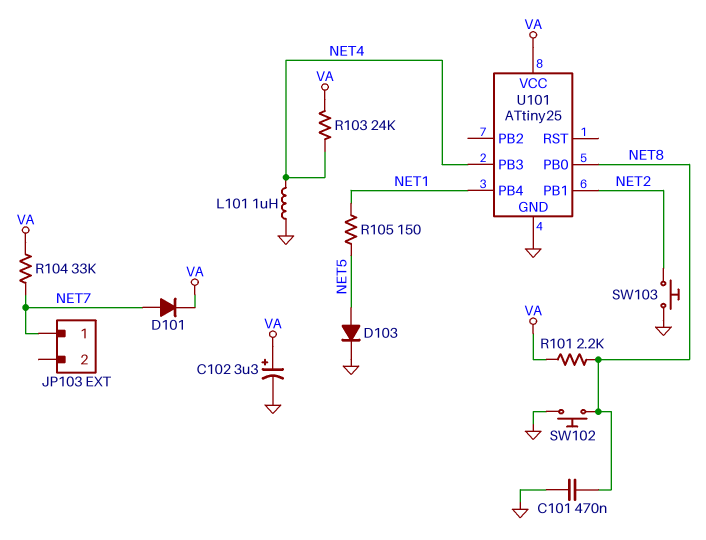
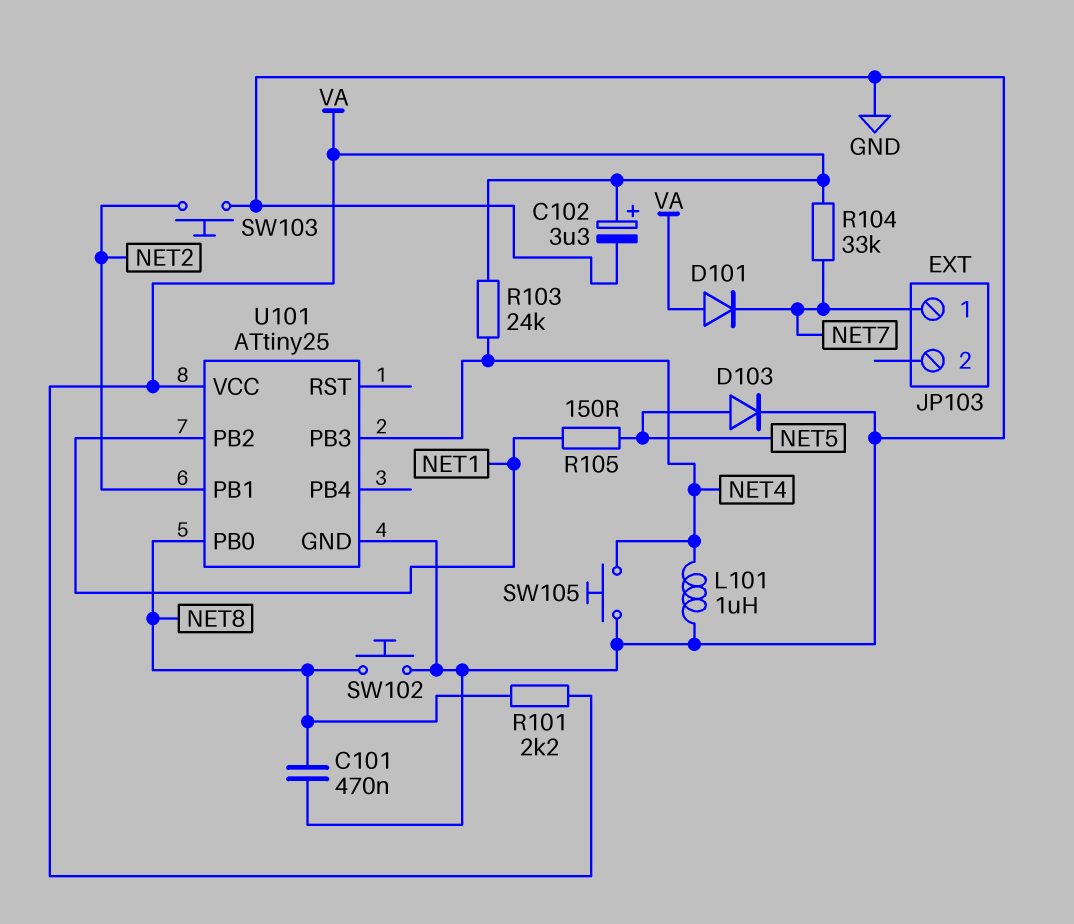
D101: diode (A NET7, K VA) -> diode (A VA, K NET7)
SW105: none -> button (GND, NET4)
U101 pin PB2: none -> NET1
U101 pin PB4: NET1 -> none

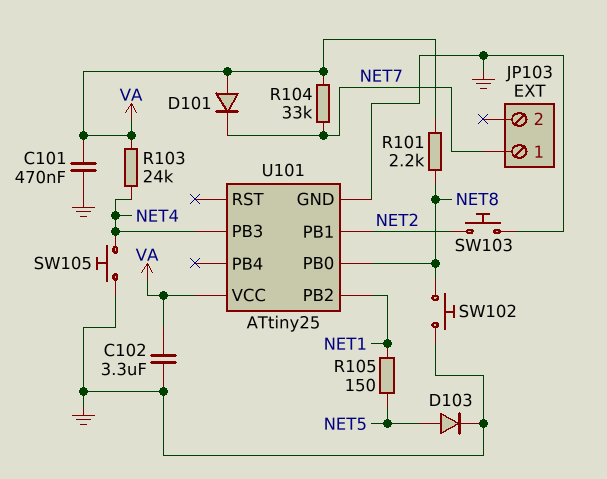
C101: 470nF (GND, NET8) -> 470nF (GND, VA)
C102: 3.3uF (plus VA, minus GND) -> 3.3uF (GND, VA)
L101: 1uH (GND, NET4) -> none

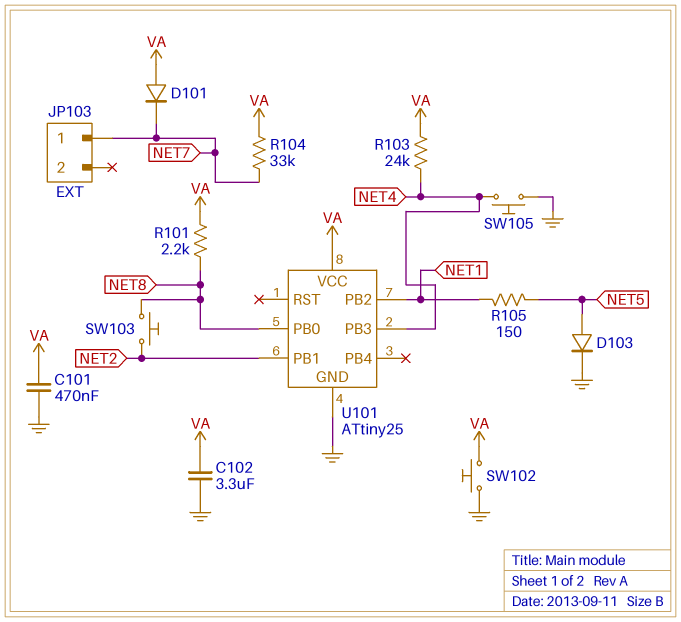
SW102: button (GND, NET8) -> button (GND, VA)
SW103: button (GND, NET2) -> button (NET2, NET8)

